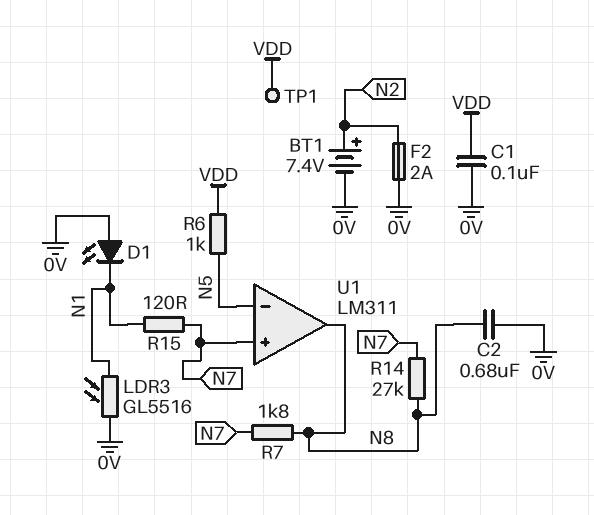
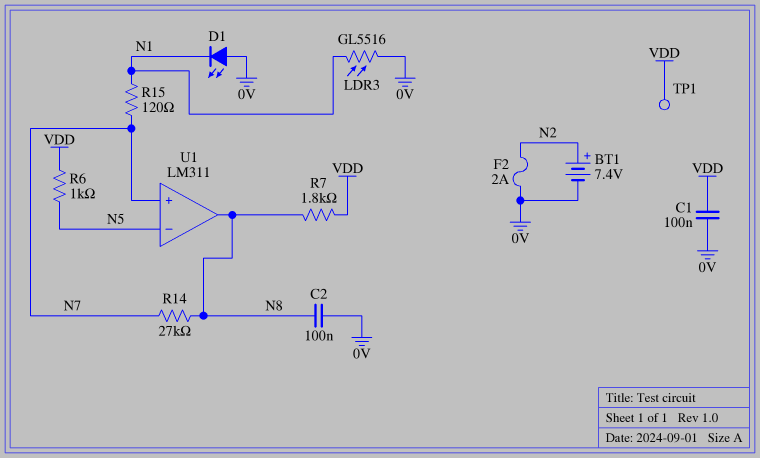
C2: 680nF (0V, N8) -> 100nF (0V, N8)
R7: 1.8k (N7, N8) -> 1.8k (N8, VDD)

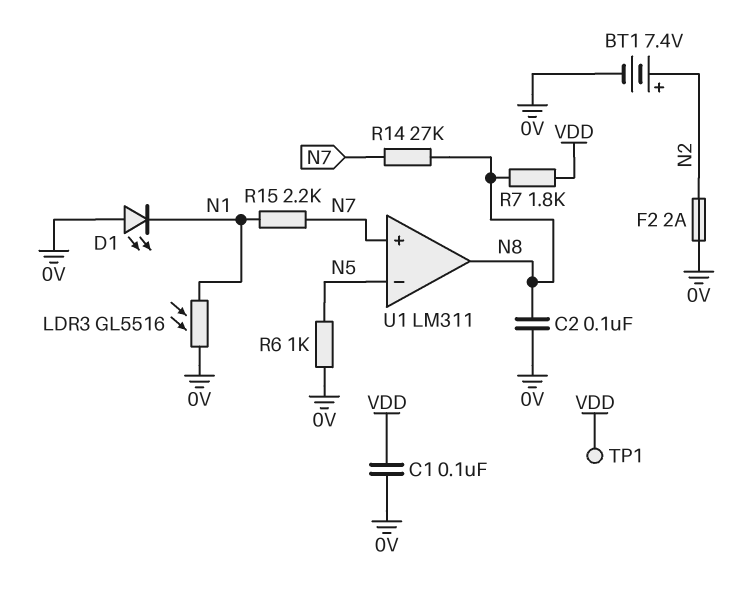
R6: 1k (N5, VDD) -> 1k (0V, N5)
R15: 120 (N1, N7) -> 2.2k (N1, N7)

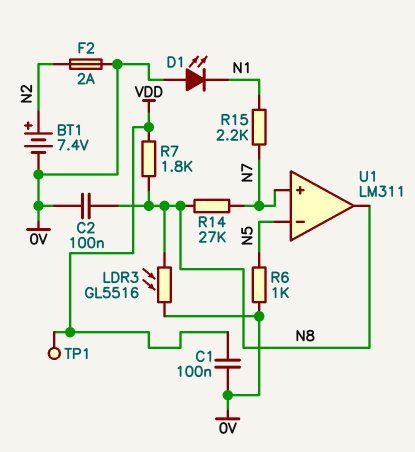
LDR3: GL5516 (0V, N1) -> GL5516 (0V, N8)

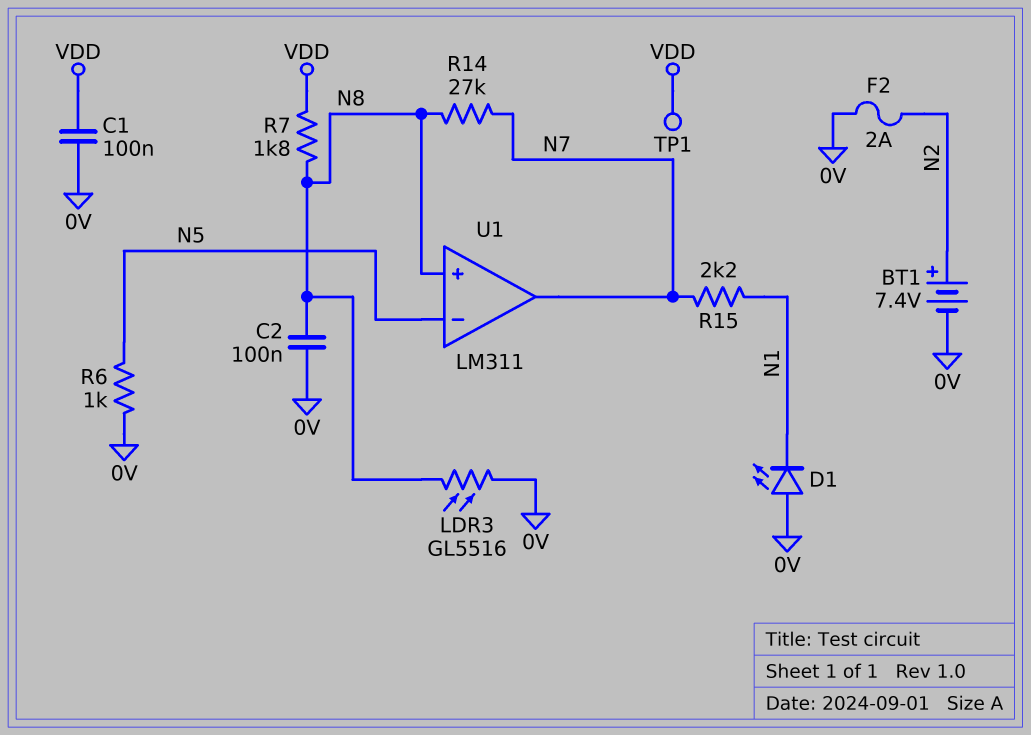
U1 pin in+: N7 -> N8
U1 pin out: N8 -> N7

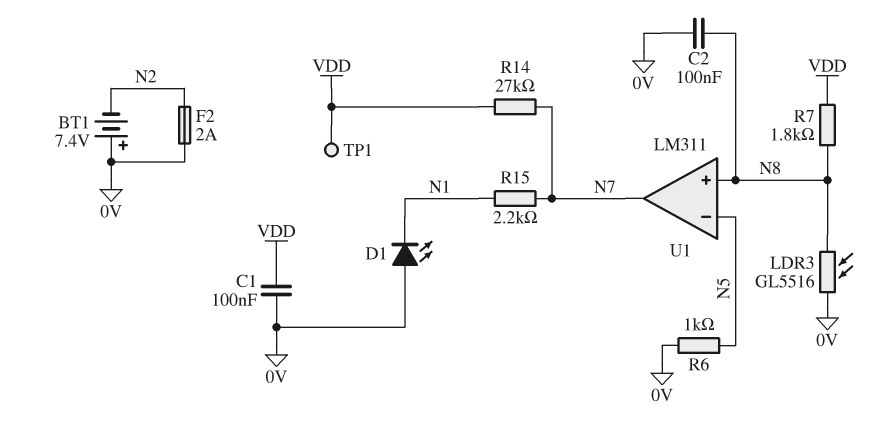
BT1: 7.4V (plus N2, minus 0V) -> 7.4V (plus 0V, minus N2)
R14: 27k (N7, N8) -> 27k (N7, VDD)

